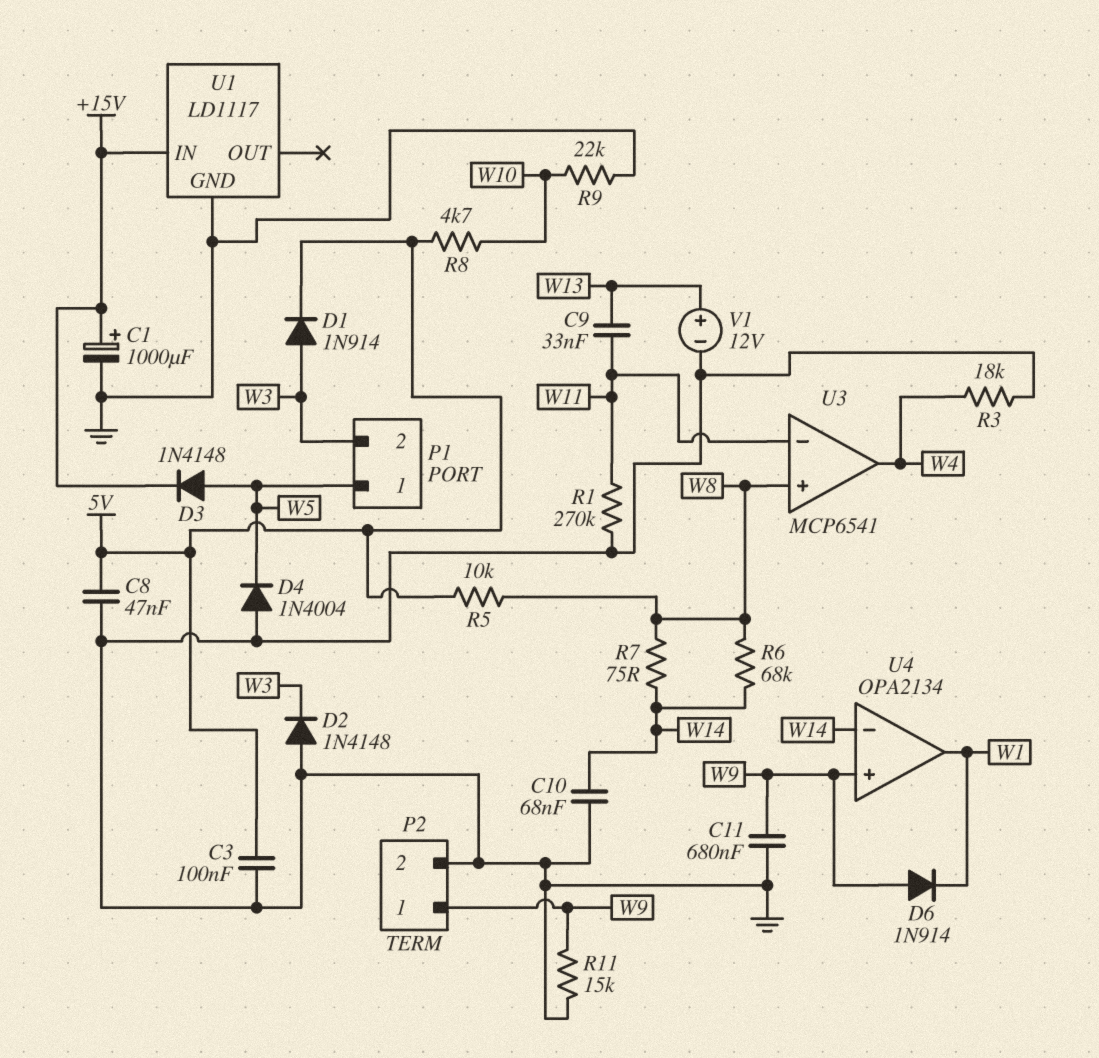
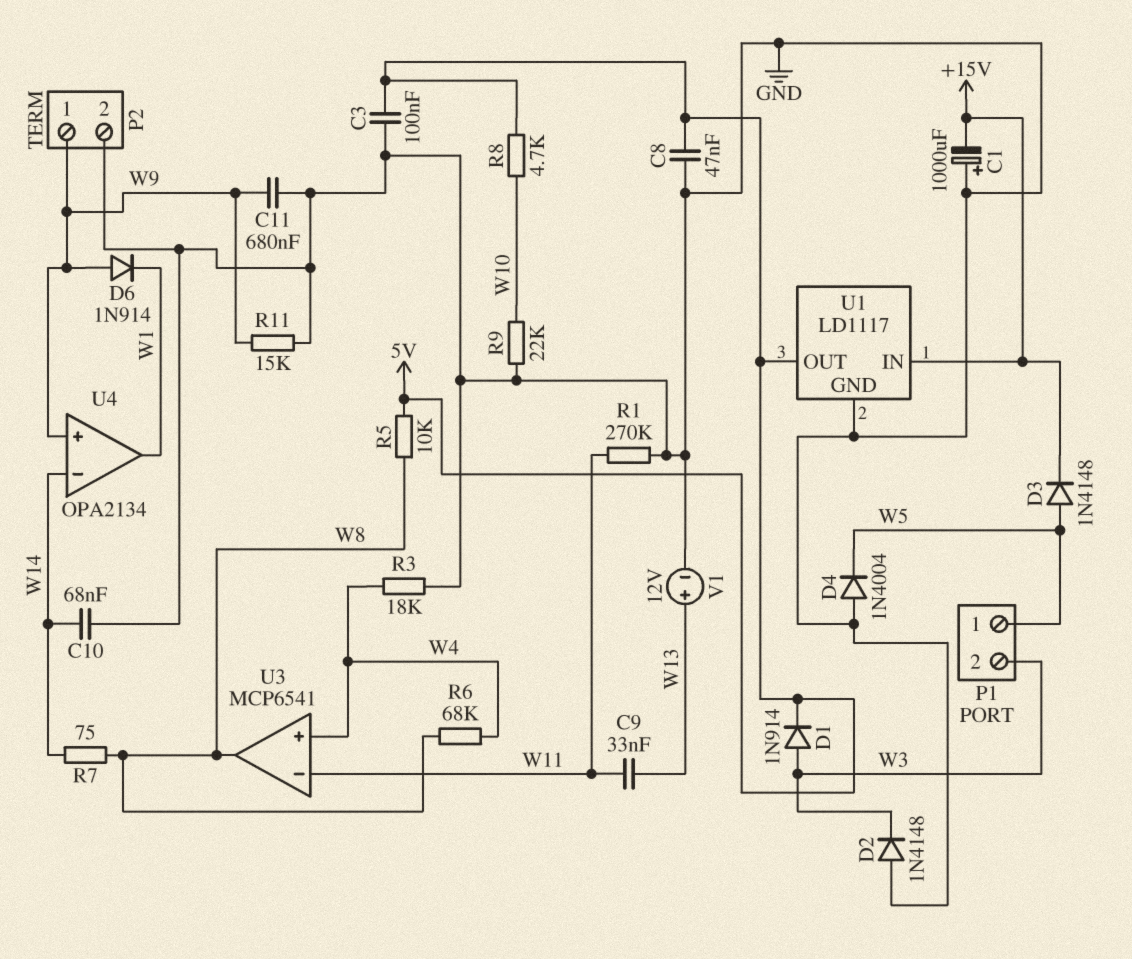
C1: 1000uF (plus +15V, minus GND) -> 1000uF (plus GND, minus +15V)
R6: 68k (W8, W14) -> 68k (W4, W8)
U1 pin OUT: none -> 5V
U3 pin in+: W8 -> W4
U3 pin out: W4 -> W8

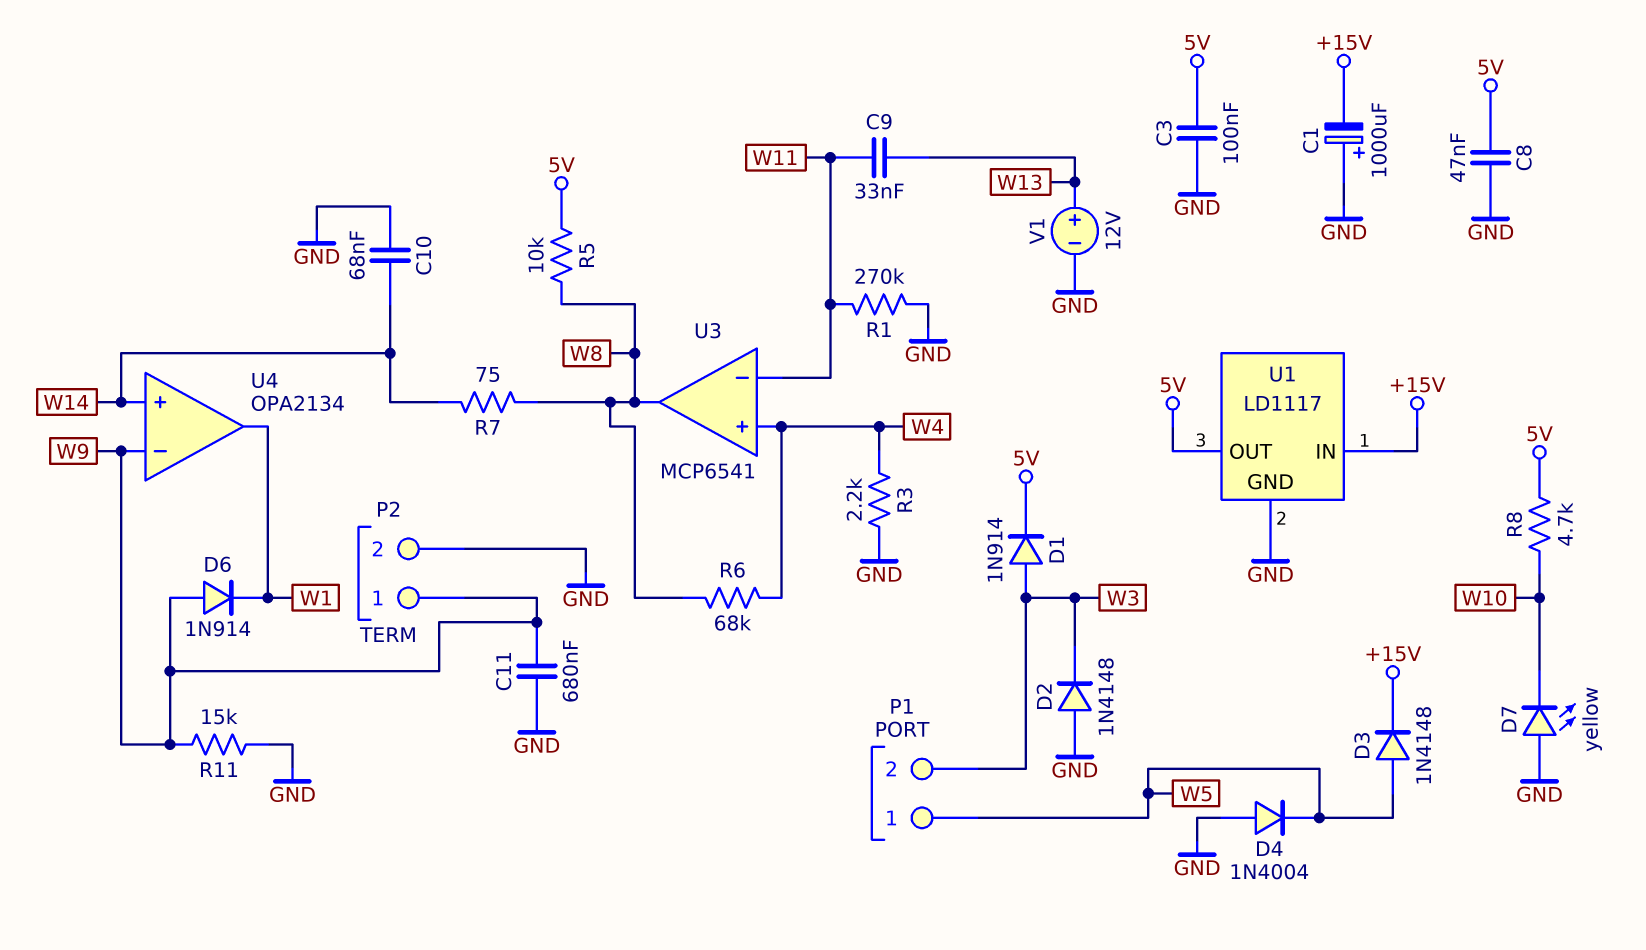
D7: none -> LED yellow (A GND, K W10)
R3: 18k (GND, W4) -> 2.2k (GND, W4)
R9: 22k (GND, W10) -> none
U4 pin in+: W9 -> W14
U4 pin in-: W14 -> W9

